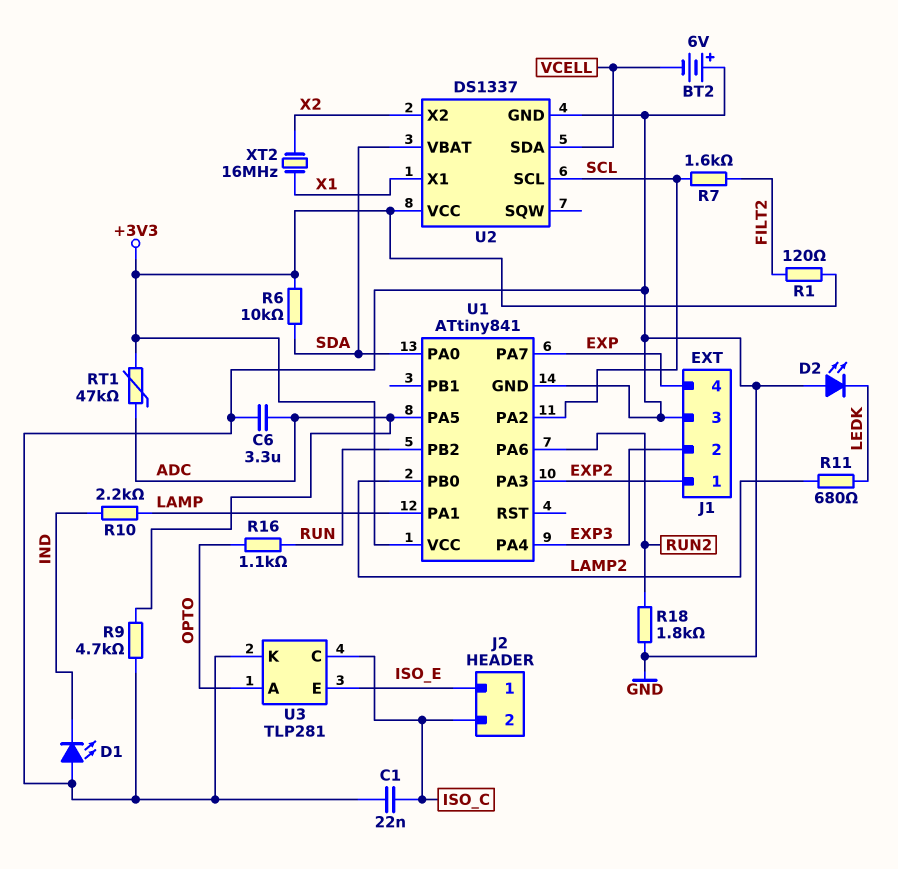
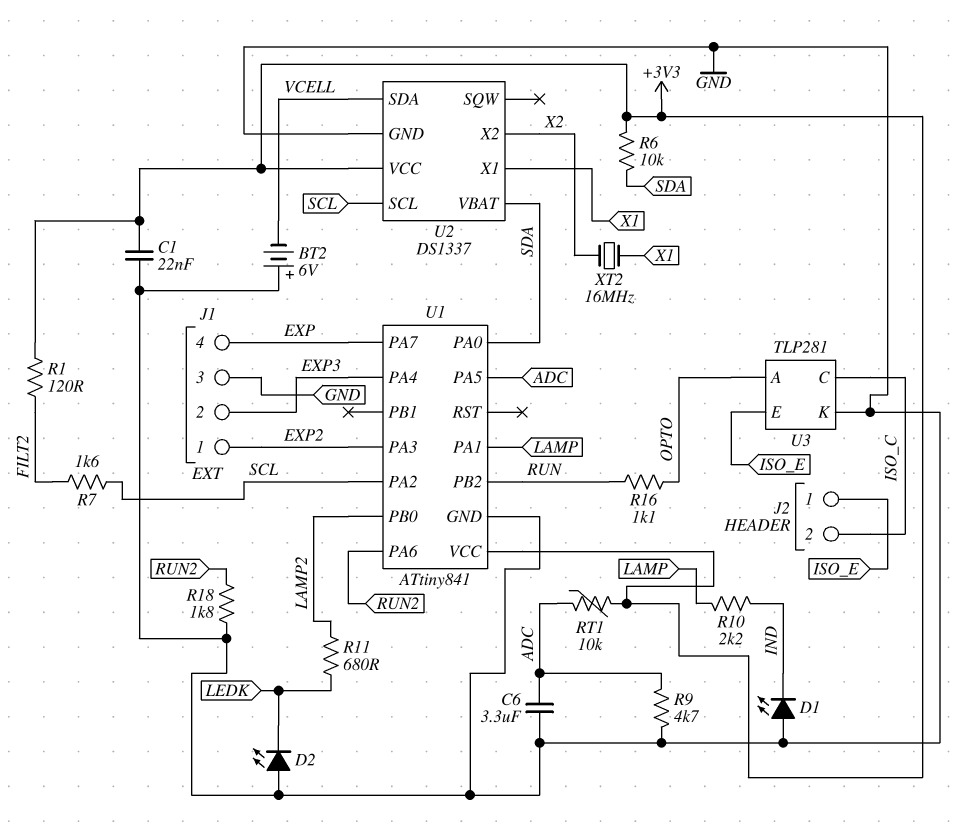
C1: 22nF (GND, ISO_C) -> 22nF (+3V3, GND)
RT1: 47k (+3V3, ADC) -> 10k (+3V3, ADC)

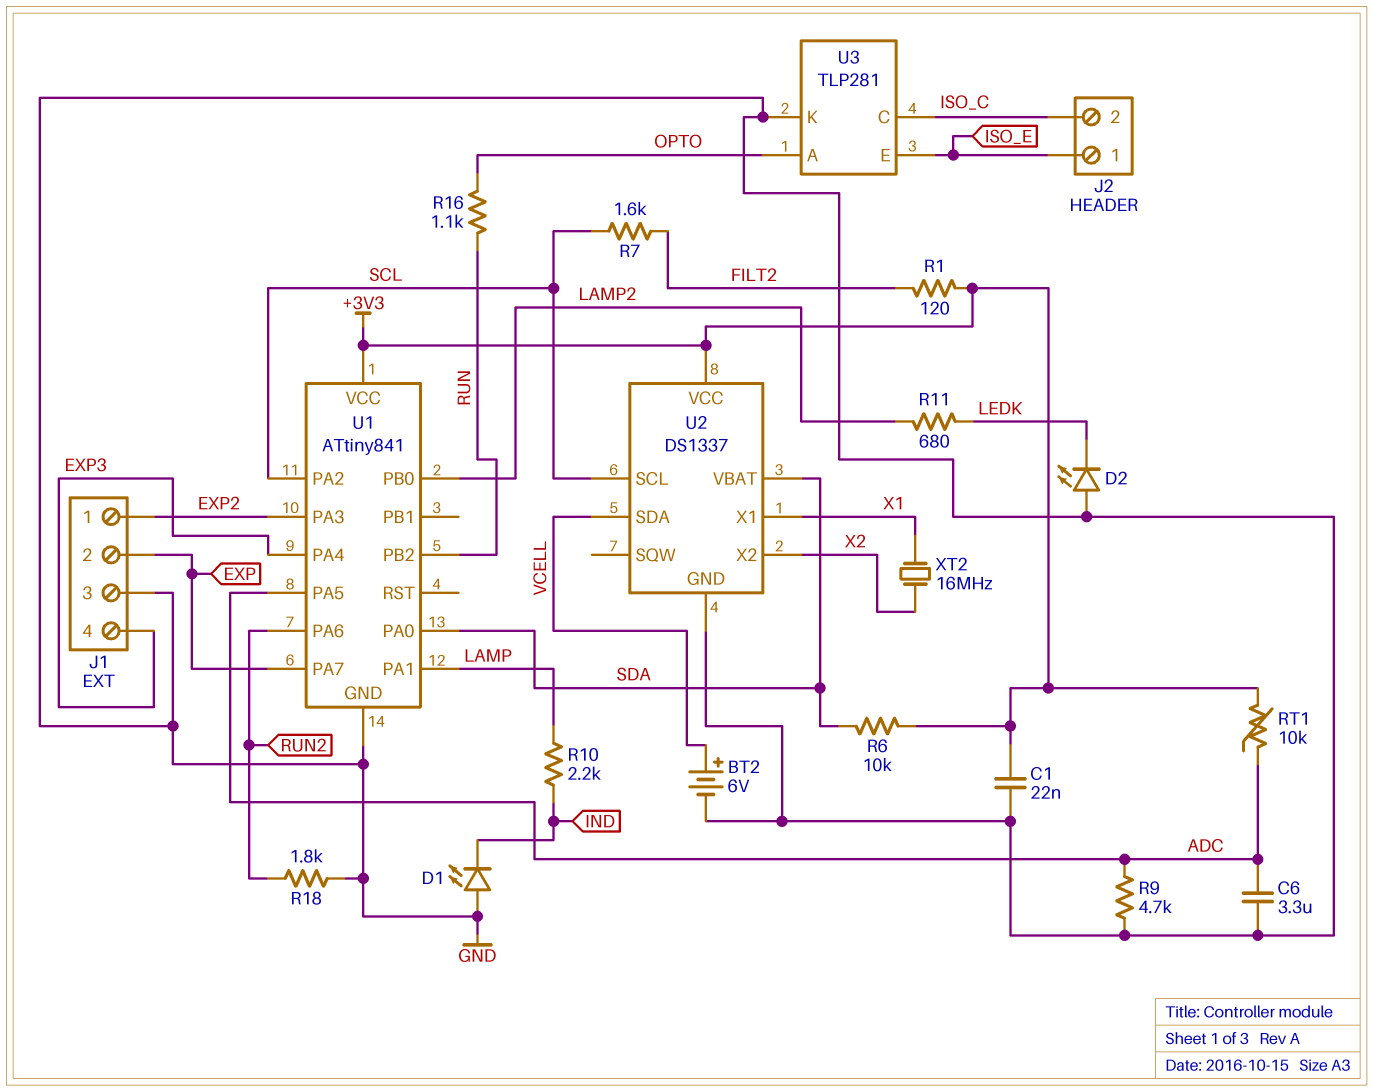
BT2: 6V (plus GND, minus VCELL) -> 6V (plus VCELL, minus GND)
J1 pin 2: EXP3 -> EXP
J1 pin 4: EXP -> EXP3

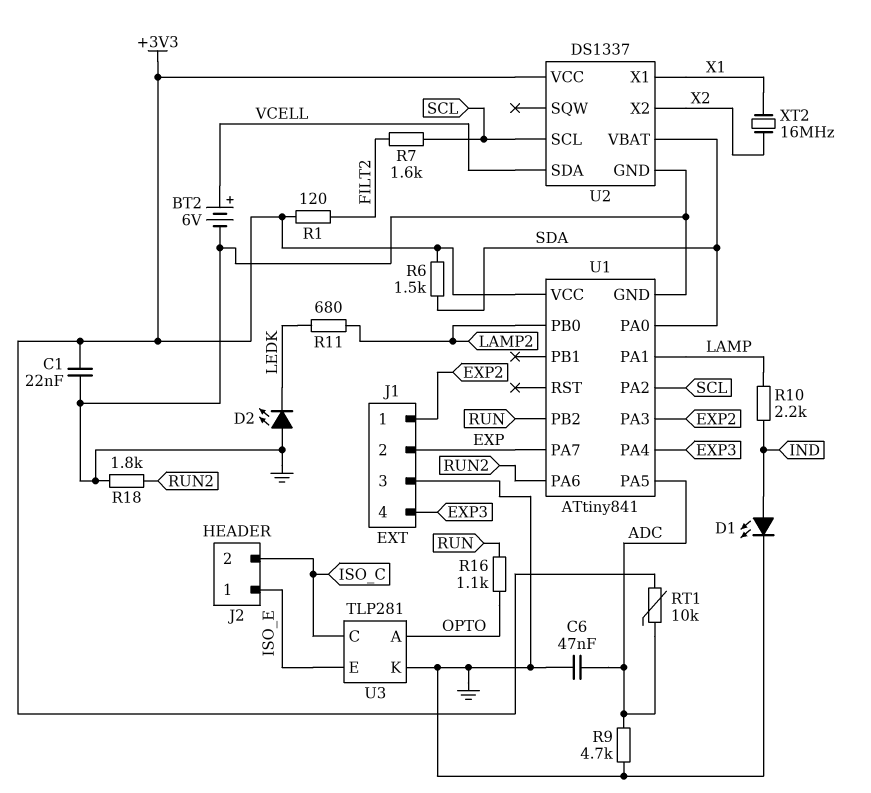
C6: 3.3uF (ADC, GND) -> 47nF (ADC, GND)
D1: LED (A GND, K IND) -> LED (A IND, K GND)
R6: 10k (+3V3, SDA) -> 1.5k (+3V3, SDA)

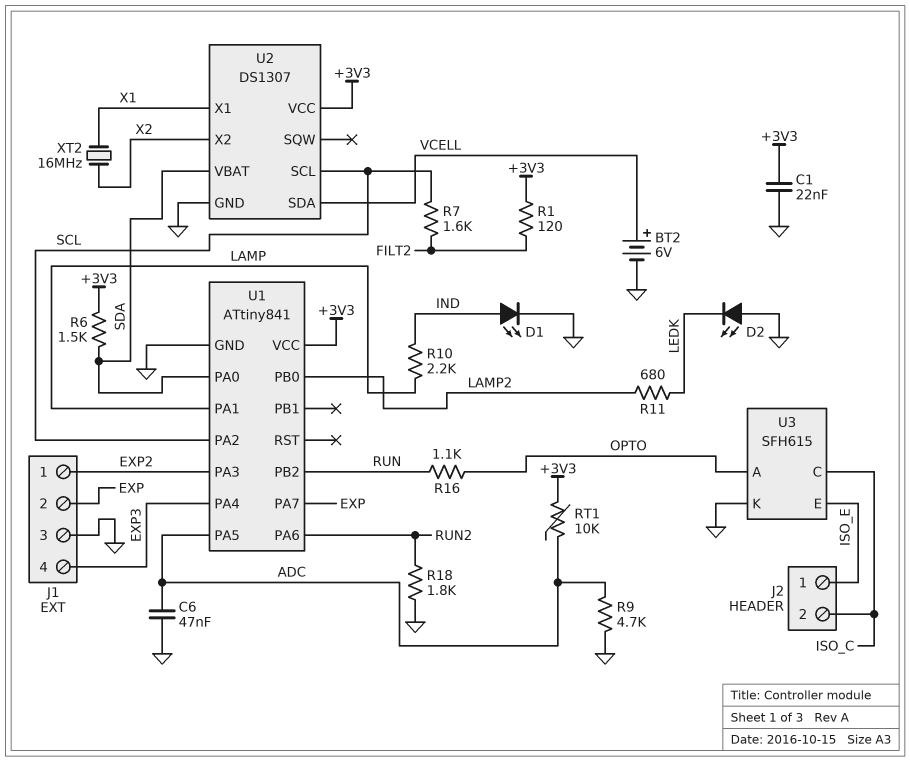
U2: DS1337 -> DS1307
U3: TLP281 -> SFH615

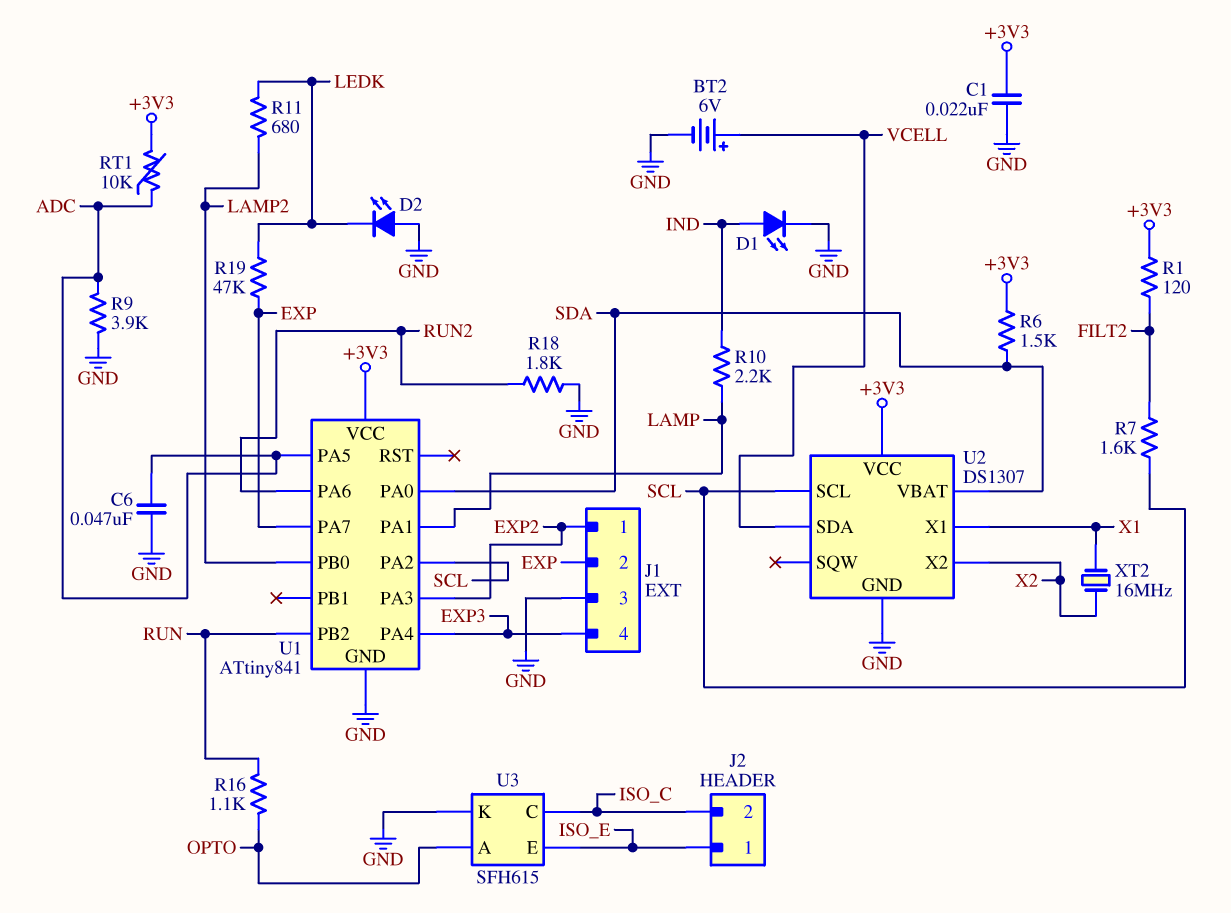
R9: 4.7k (ADC, GND) -> 3.9k (ADC, GND)
R19: none -> 47k (EXP, LEDK)

